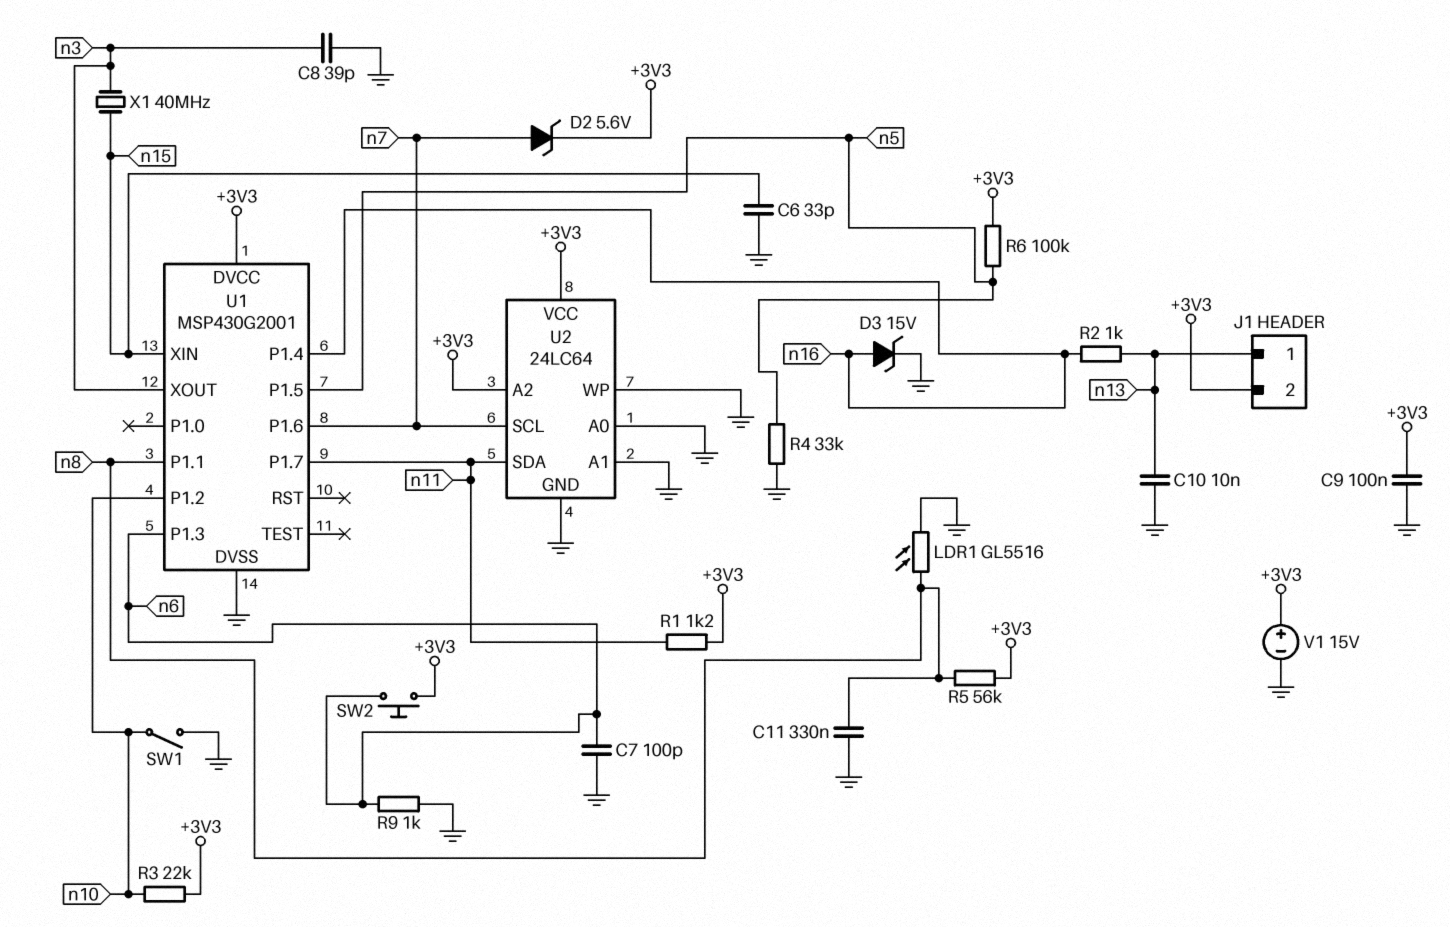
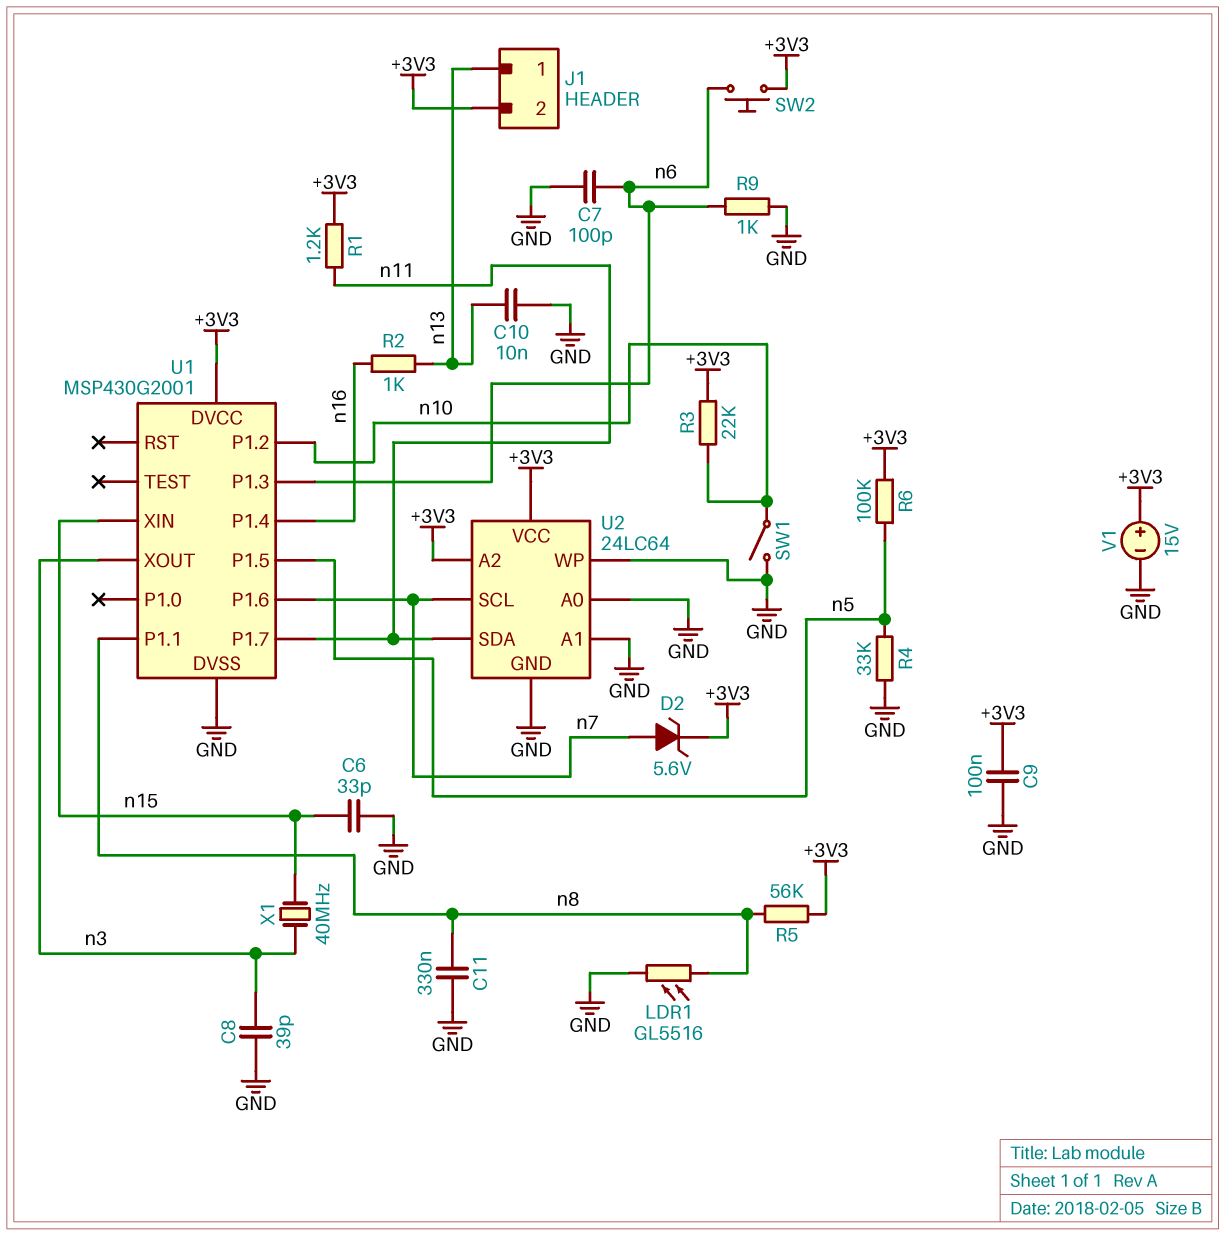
D3: zener 15V (A n16, K GND) -> none

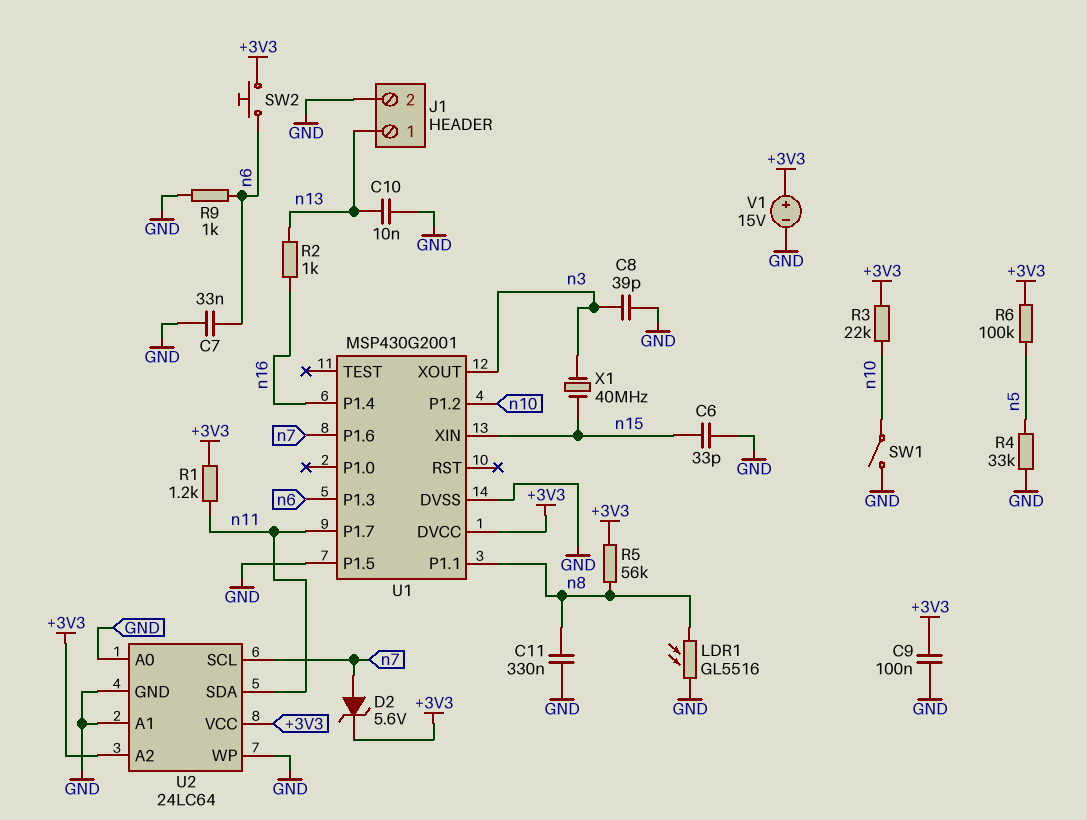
C7: 100pF (GND, n6) -> 33nF (GND, n6)
J1 pin 2: +3V3 -> GND
U1 pin P1.5: n5 -> GND

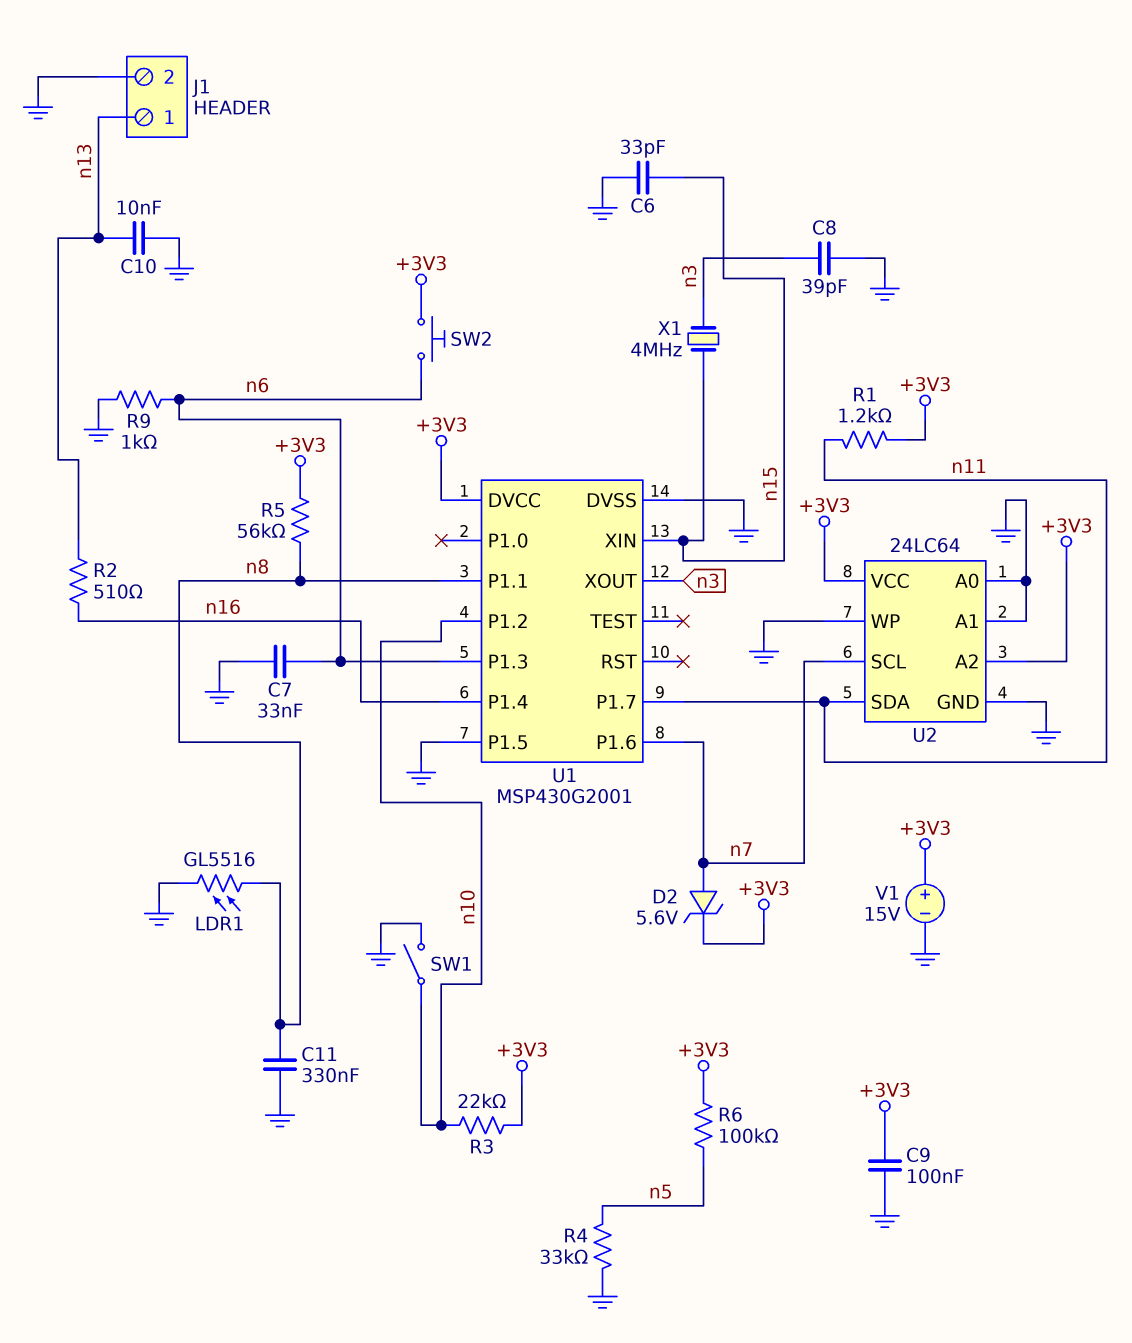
R2: 1k (n13, n16) -> 510 (n13, n16)
X1: 40MHz (n3, n15) -> 4MHz (n3, n15)

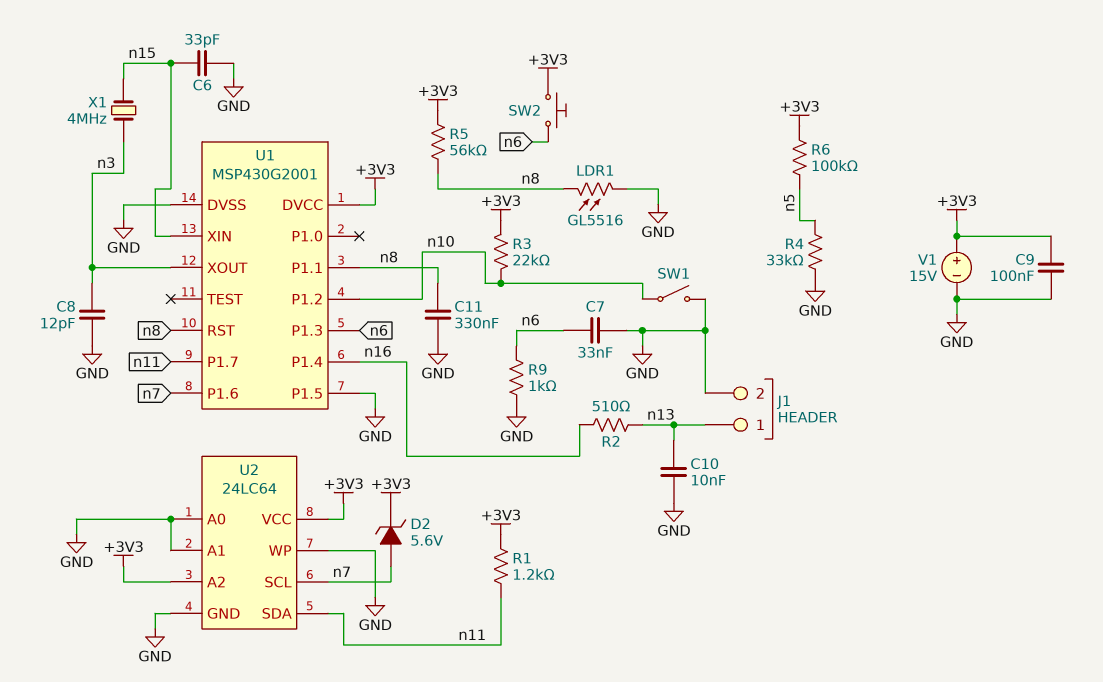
C8: 39pF (GND, n3) -> 12pF (GND, n3)
U1 pin RST: none -> n8

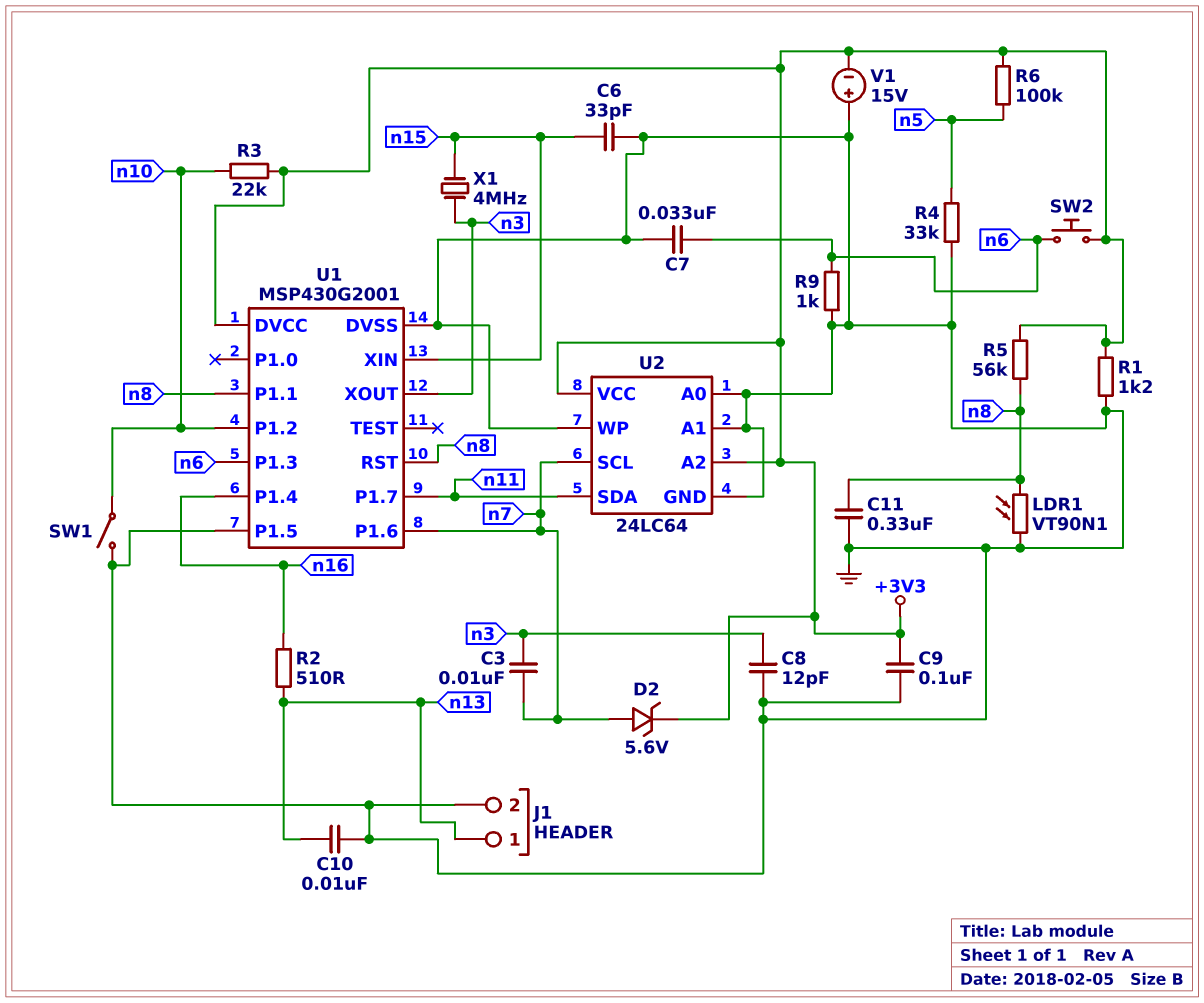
C3: none -> 10nF (n3, n7)
LDR1: GL5516 (GND, n8) -> VT90N1 (GND, n8)
R1: 1.2k (+3V3, n11) -> 1.2k (+3V3, GND)
V1: 15V (plus +3V3, minus GND) -> 15V (plus GND, minus +3V3)

